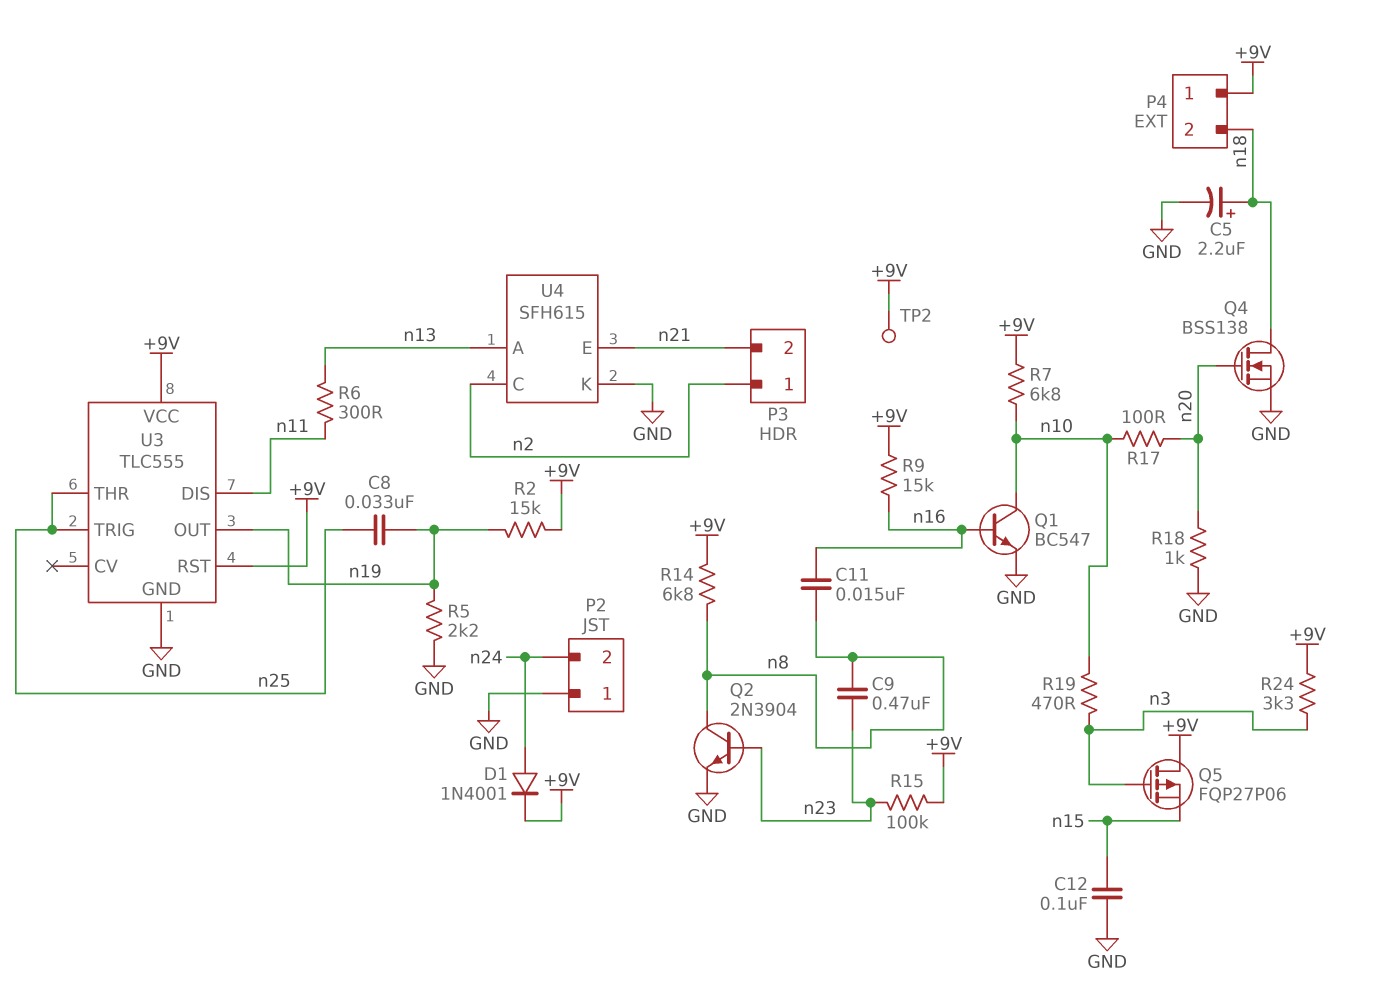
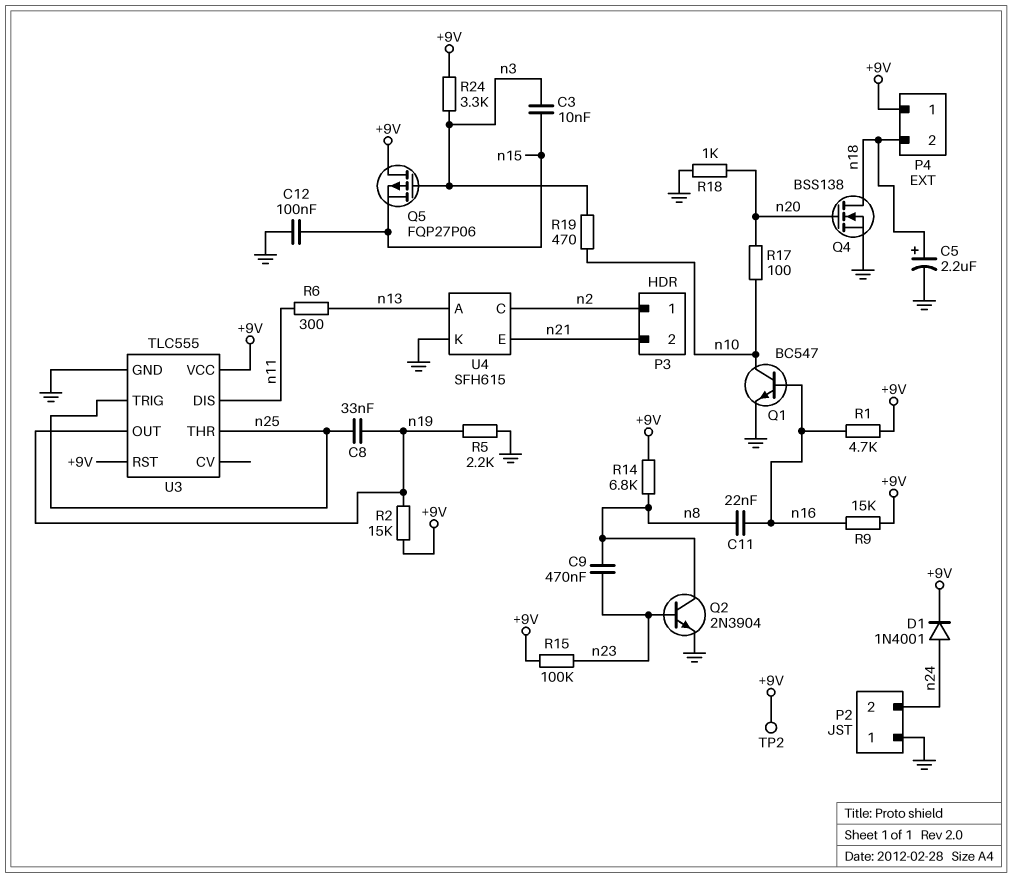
C3: none -> 10nF (n3, n15)
C11: 15nF (n8, n16) -> 22nF (n8, n16)
R1: none -> 4.7k (+9V, n16)
R7: 6.8k (+9V, n10) -> none

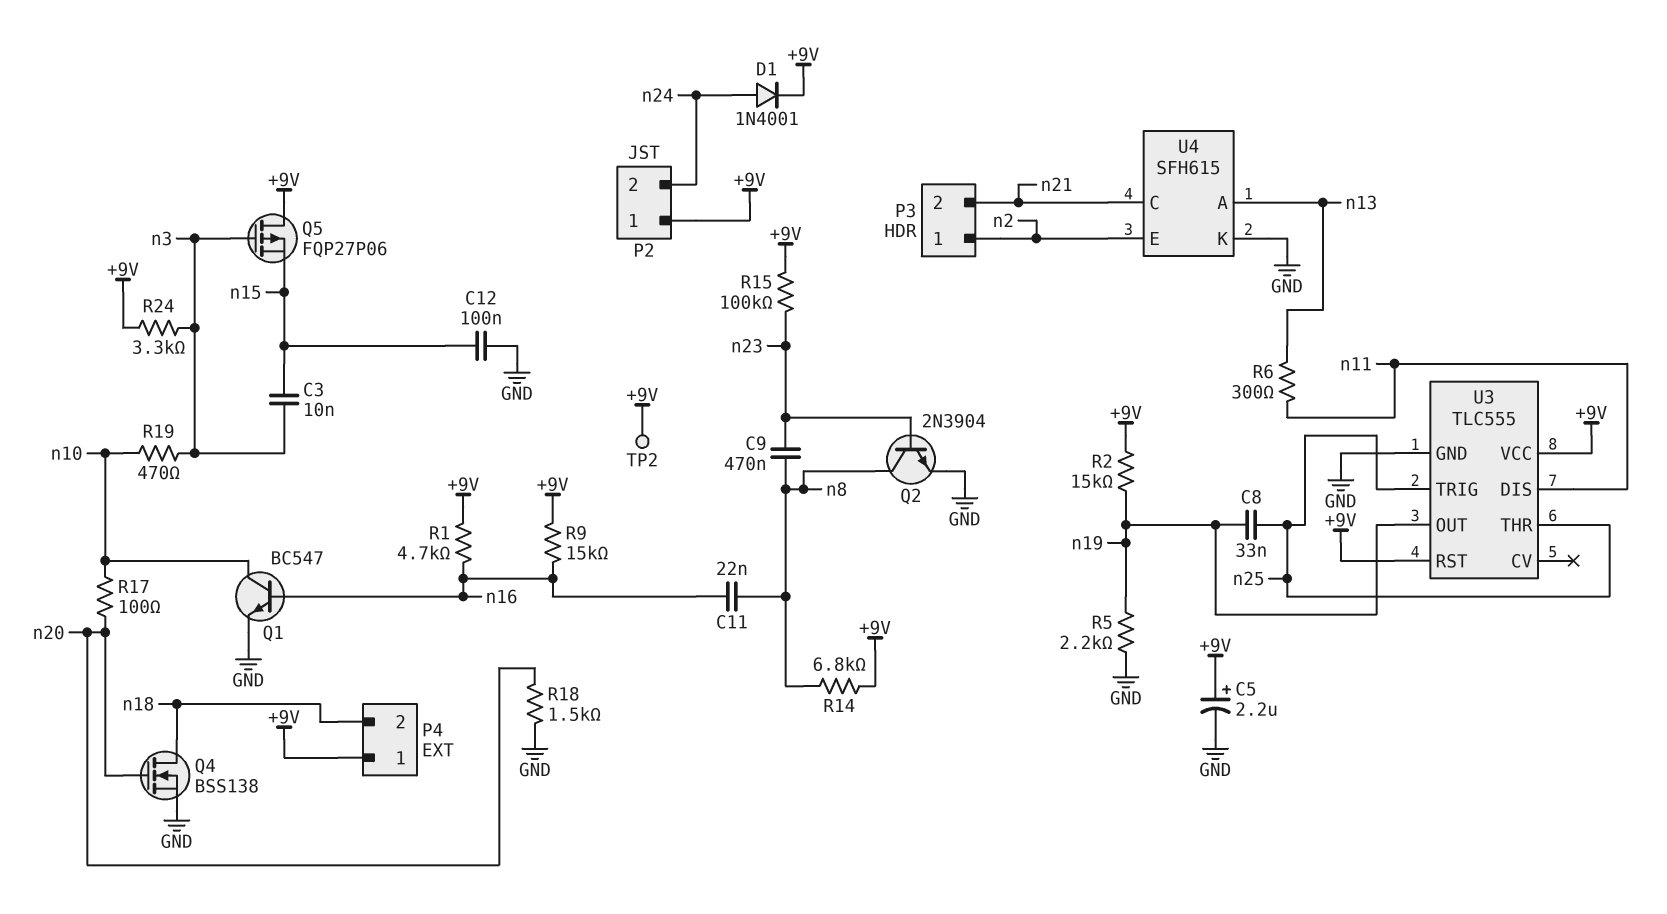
C5: 2.2uF (plus n18, minus GND) -> 2.2uF (plus +9V, minus GND)
P2 pin 1: GND -> +9V
R18: 1k (GND, n20) -> 1.5k (GND, n20)
U4 pin C: n2 -> n21
U4 pin E: n21 -> n2

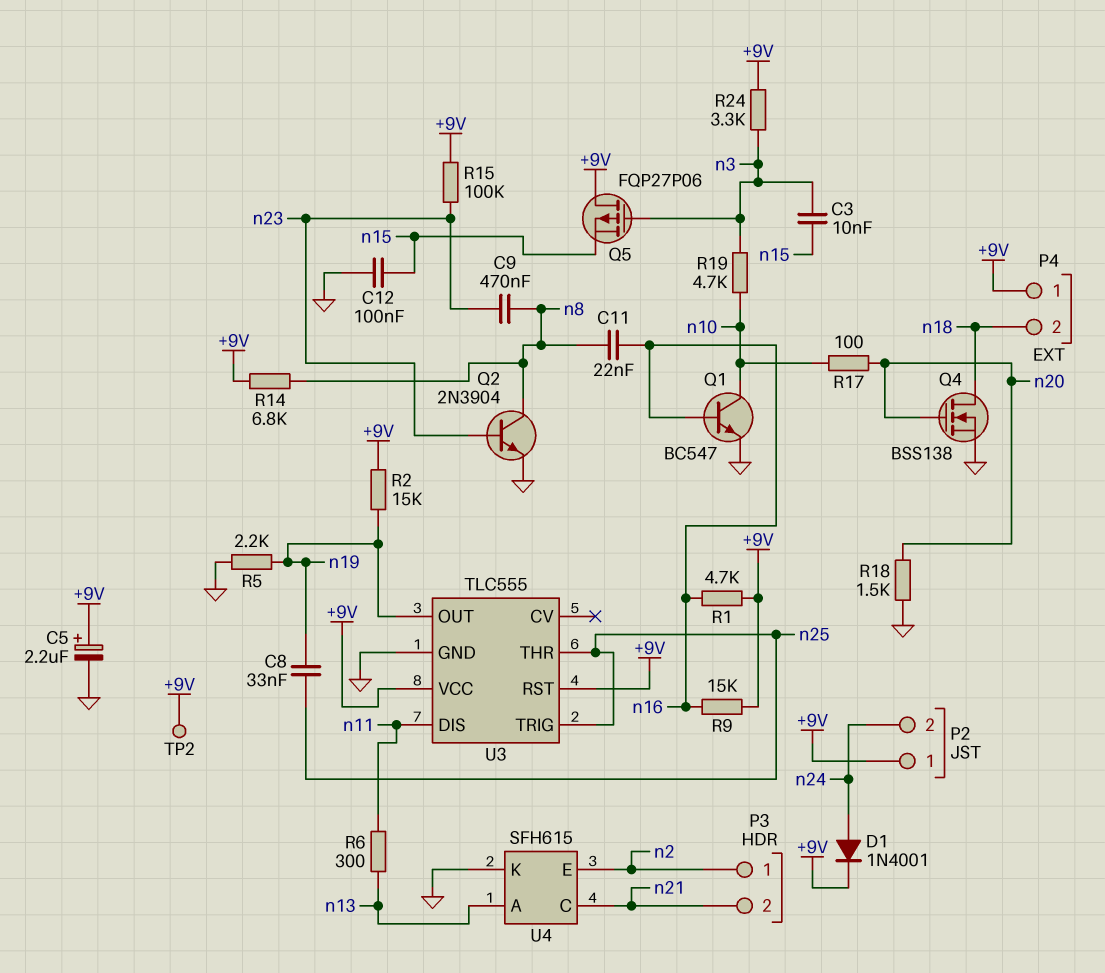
R19: 470 (n3, n10) -> 4.7k (n3, n10)

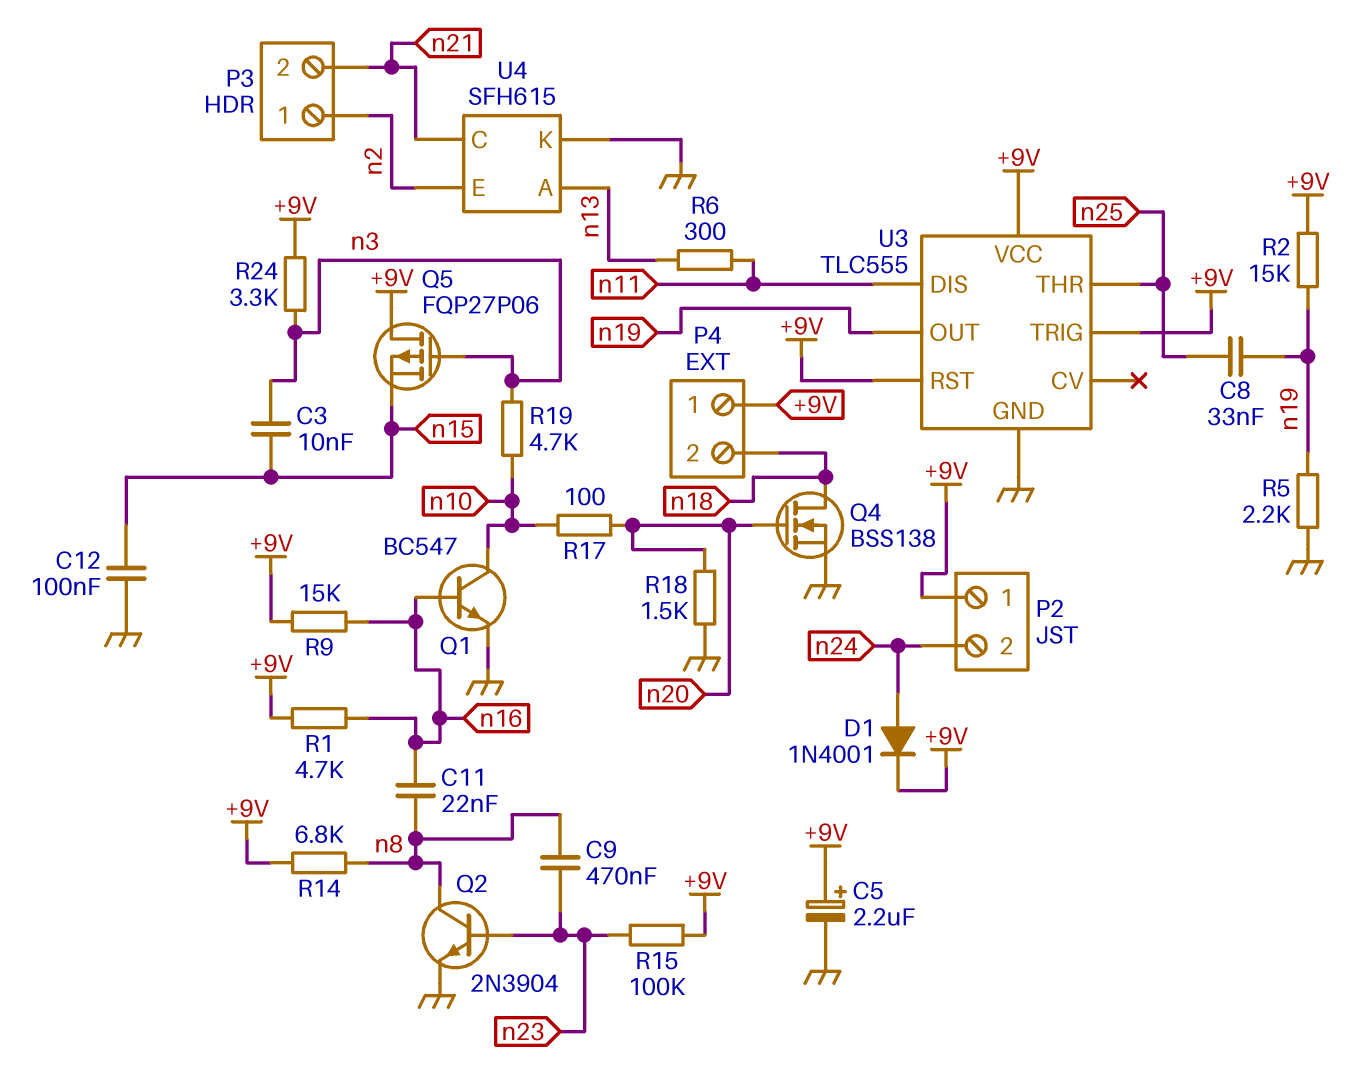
TP2: test point (+9V) -> none
U3 pin TRIG: n25 -> +9V

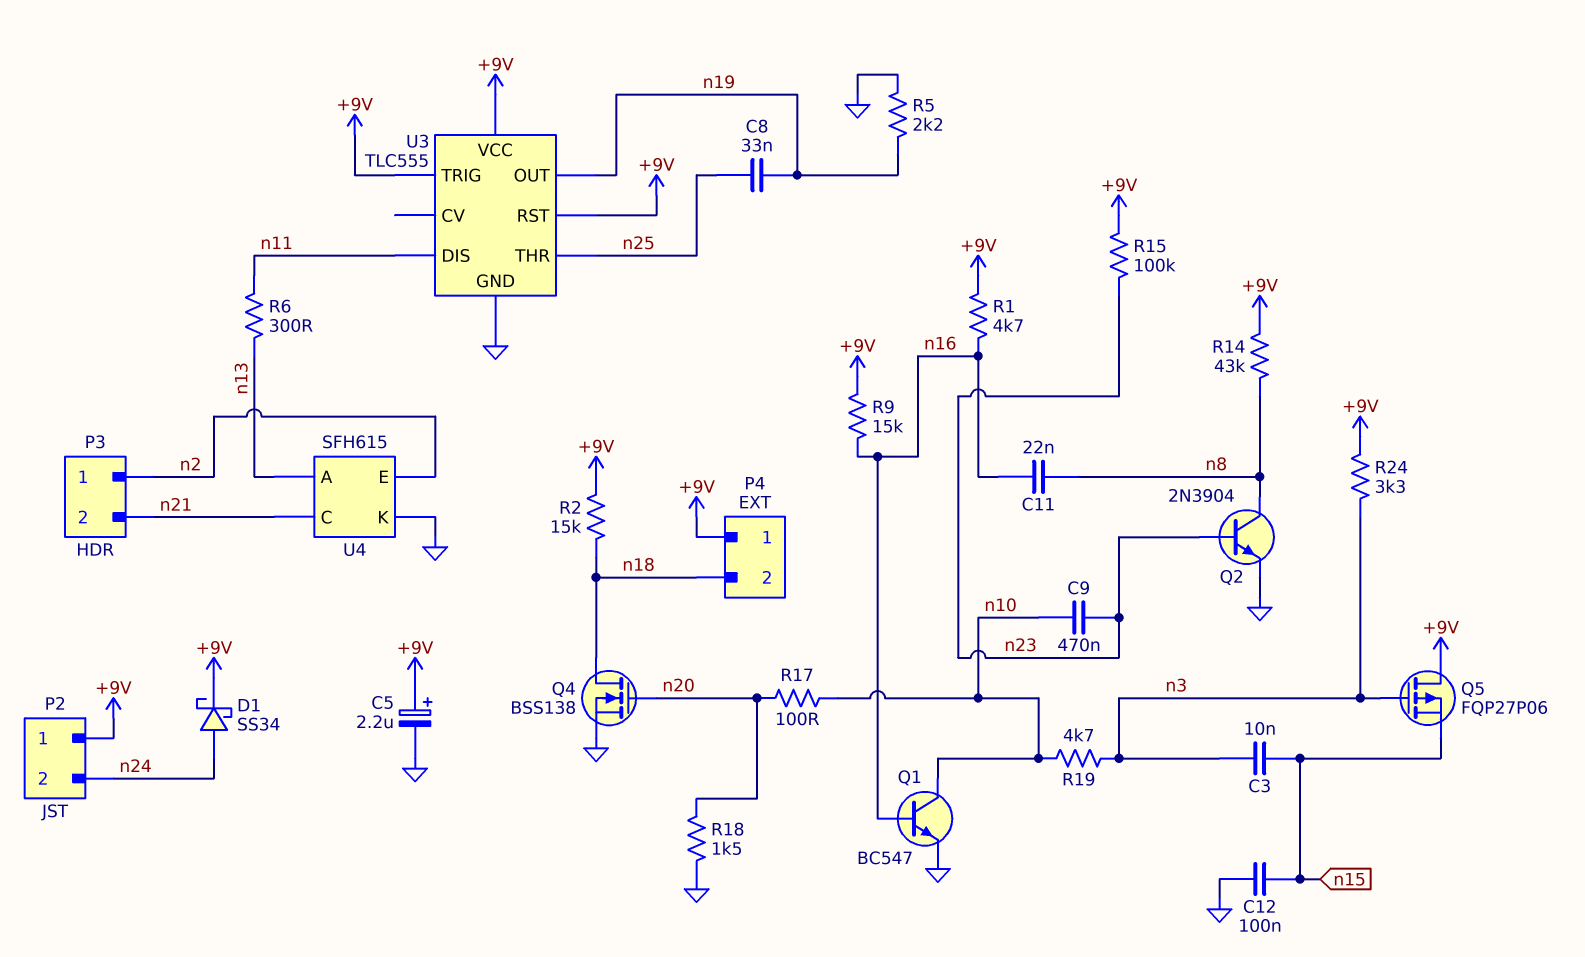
C9: 470nF (n8, n23) -> 470nF (n10, n23)
D1: diode 1N4001 (A n24, K +9V) -> schottky SS34 (A n24, K +9V)
R2: 15k (+9V, n19) -> 15k (+9V, n18)
R14: 6.8k (+9V, n8) -> 43k (+9V, n8)

